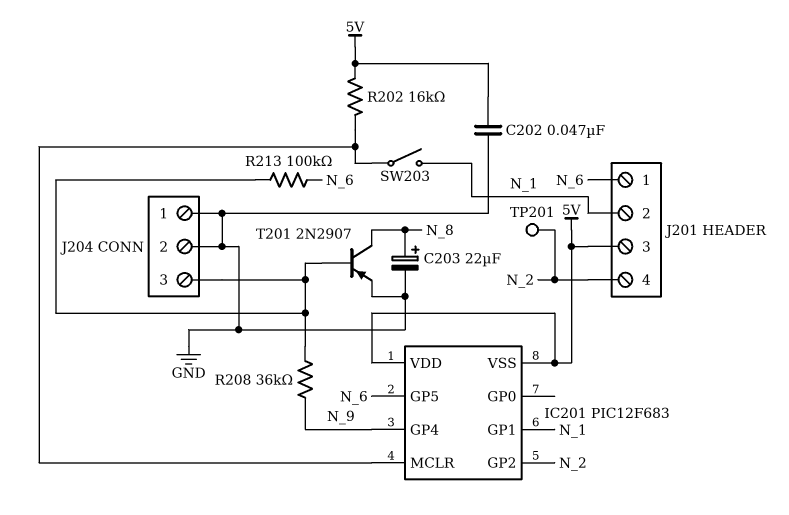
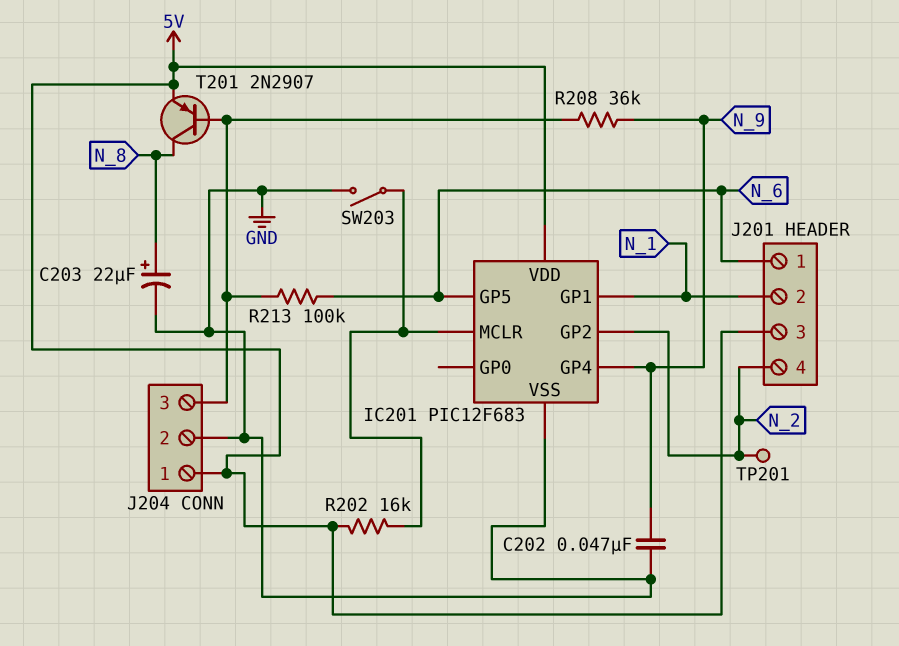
C202: 47nF (5V, GND) -> 47nF (GND, N_9)
IC201 pin VSS: 5V -> GND
J204 pin 1: GND -> 5V
SW203: switch (IC201/MCLR, N_1) -> switch (GND, IC201/MCLR)
T201: PNP 2N2907 (B J204/3, C N_8, E GND) -> PNP 2N2907 (B J204/3, C N_8, E 5V)

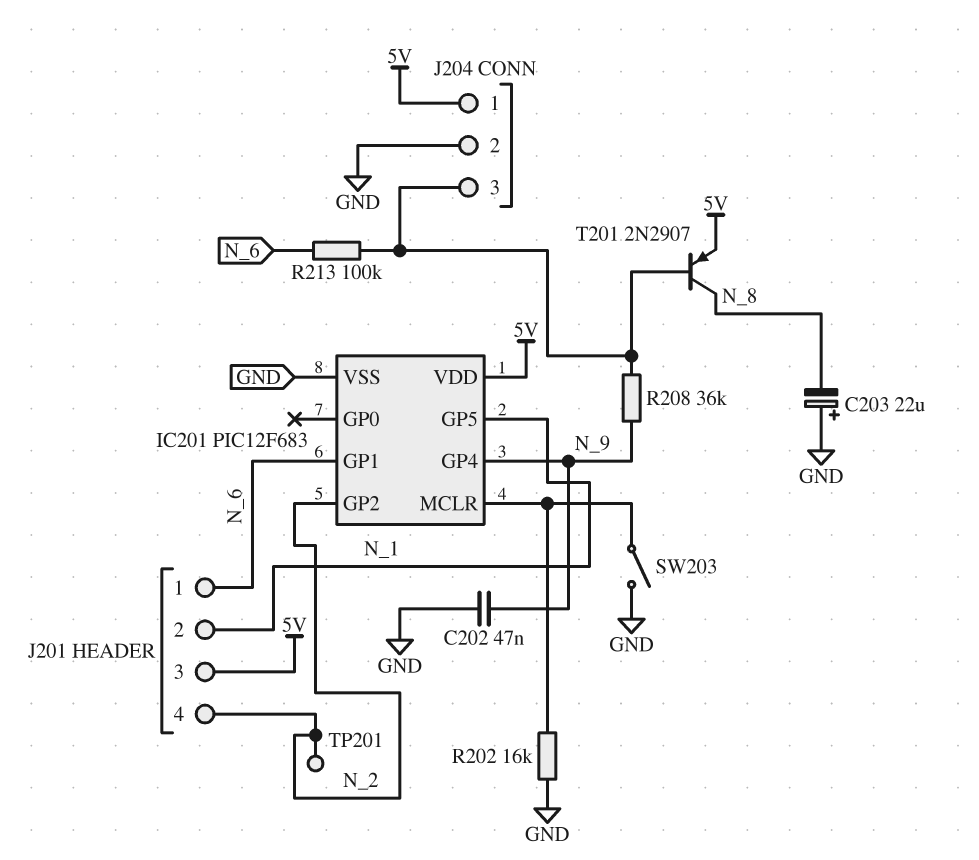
C203: 22uF (plus N_8, minus GND) -> 22uF (plus GND, minus N_8)
IC201 pin GP1: N_1 -> N_6
IC201 pin GP5: N_6 -> N_1
R202: 16k (5V, IC201/MCLR) -> 16k (GND, IC201/MCLR)

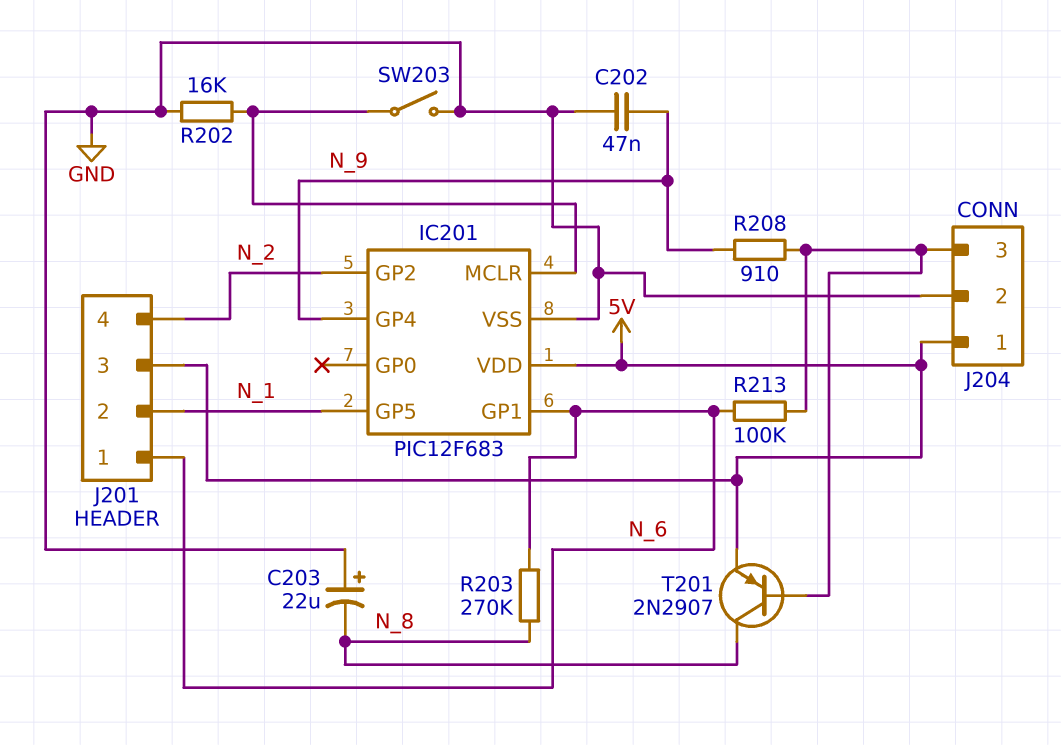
R203: none -> 270k (N_6, N_8)
R208: 36k (J204/3, N_9) -> 910 (J204/3, N_9)
TP201: test point (N_2) -> none

